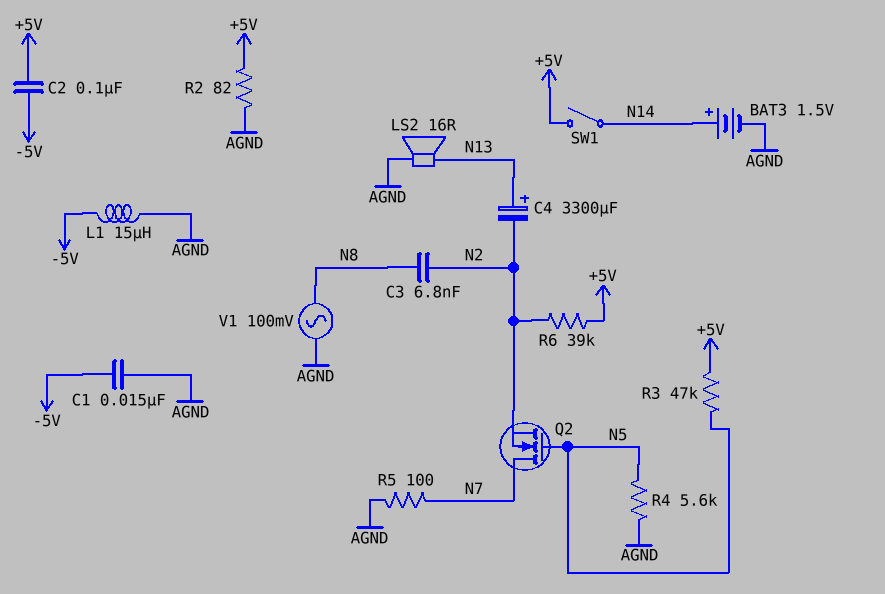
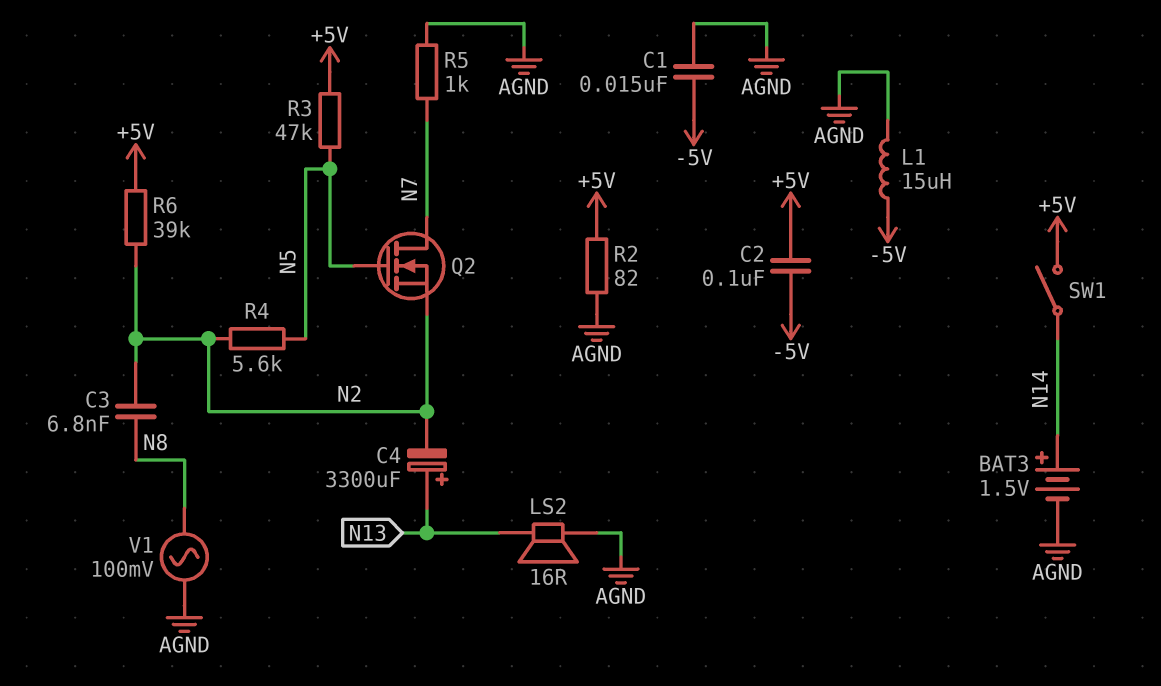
R4: 5.6k (AGND, N5) -> 5.6k (N2, N5)
R5: 100 (AGND, N7) -> 1k (AGND, N7)

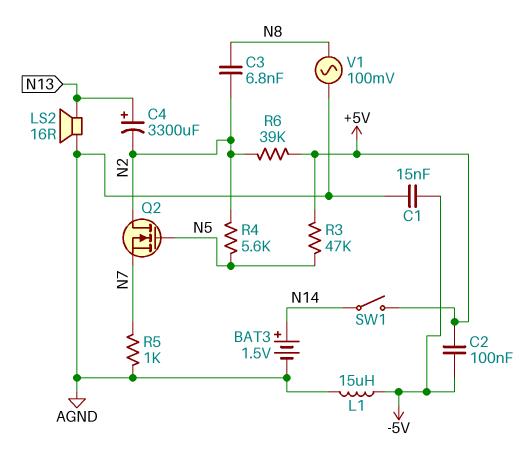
Q2: NMOS (G N5, D N7, S N2) -> NMOS (G N5, D N2, S N7)
R2: 82 (+5V, AGND) -> none

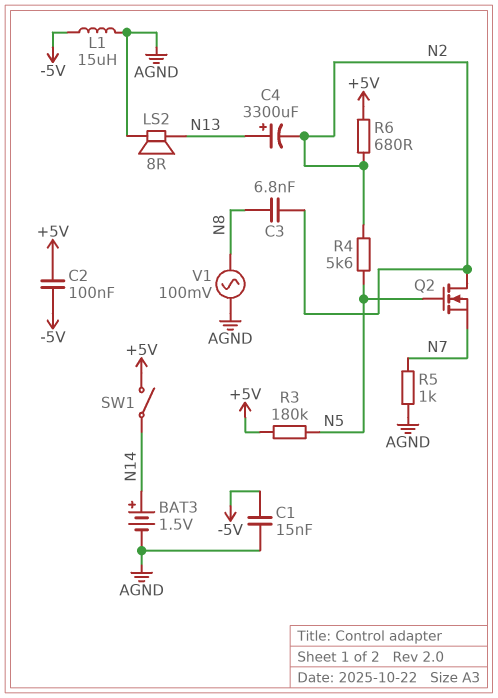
LS2: speaker 16R (AGND, N13) -> speaker 8R (AGND, N13)
R3: 47k (+5V, N5) -> 180k (+5V, N5)
R6: 39k (+5V, N2) -> 680 (+5V, N2)

